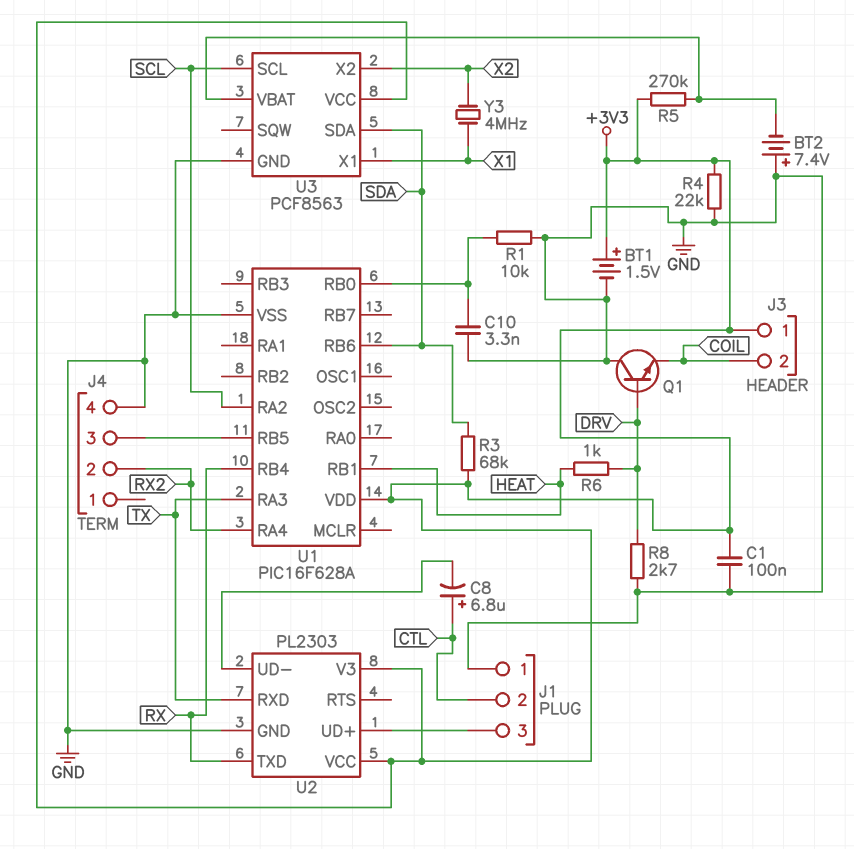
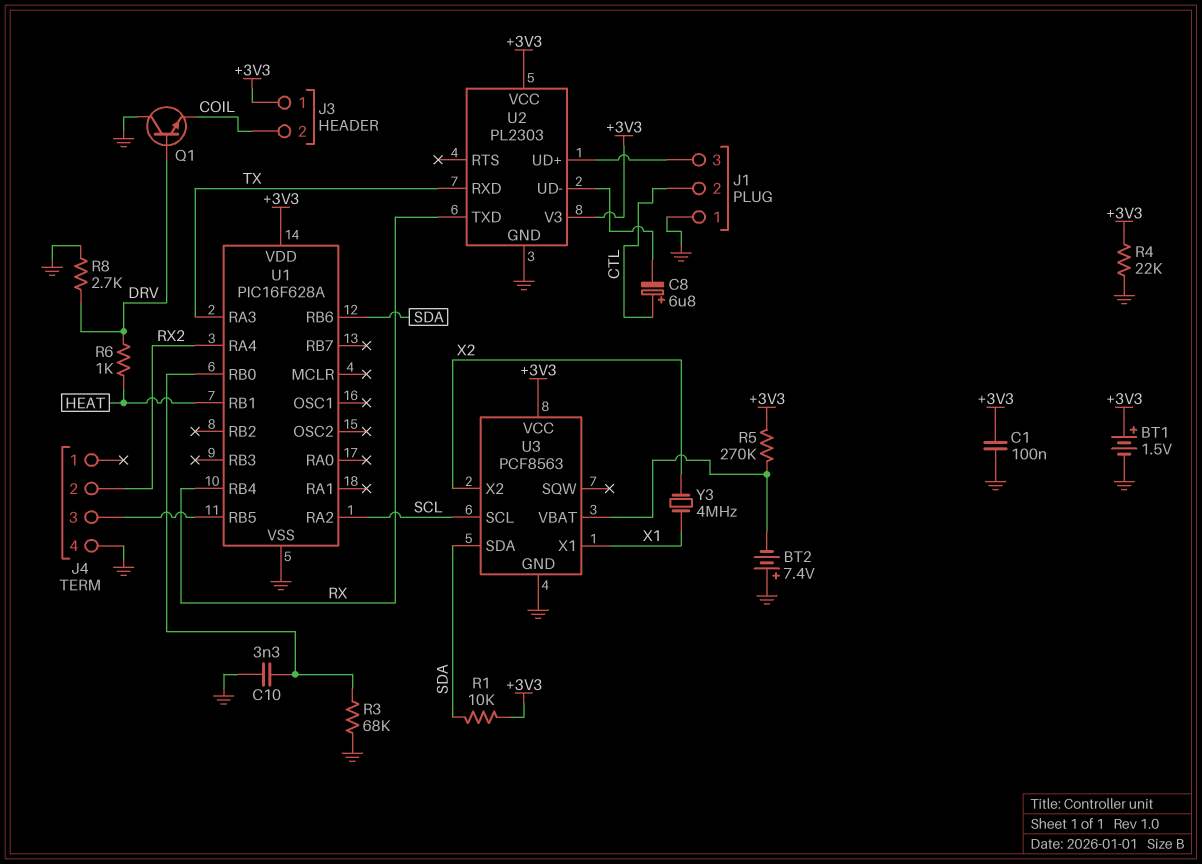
R1: 10k (GND, U1/RB0) -> 10k (+3V3, SDA)
R3: 68k (+3V3, SDA) -> 68k (GND, U1/RB0)

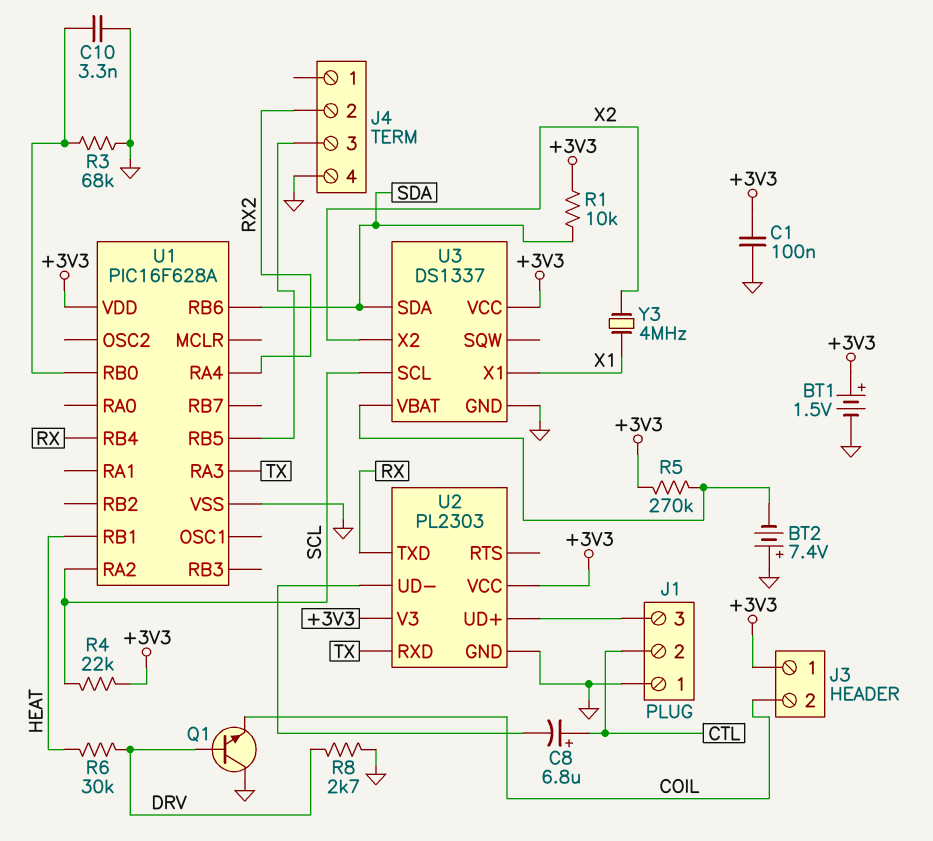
R4: 22k (+3V3, GND) -> 22k (+3V3, SCL)
R6: 1k (DRV, HEAT) -> 30k (DRV, HEAT)
U3: PCF8563 -> DS1337

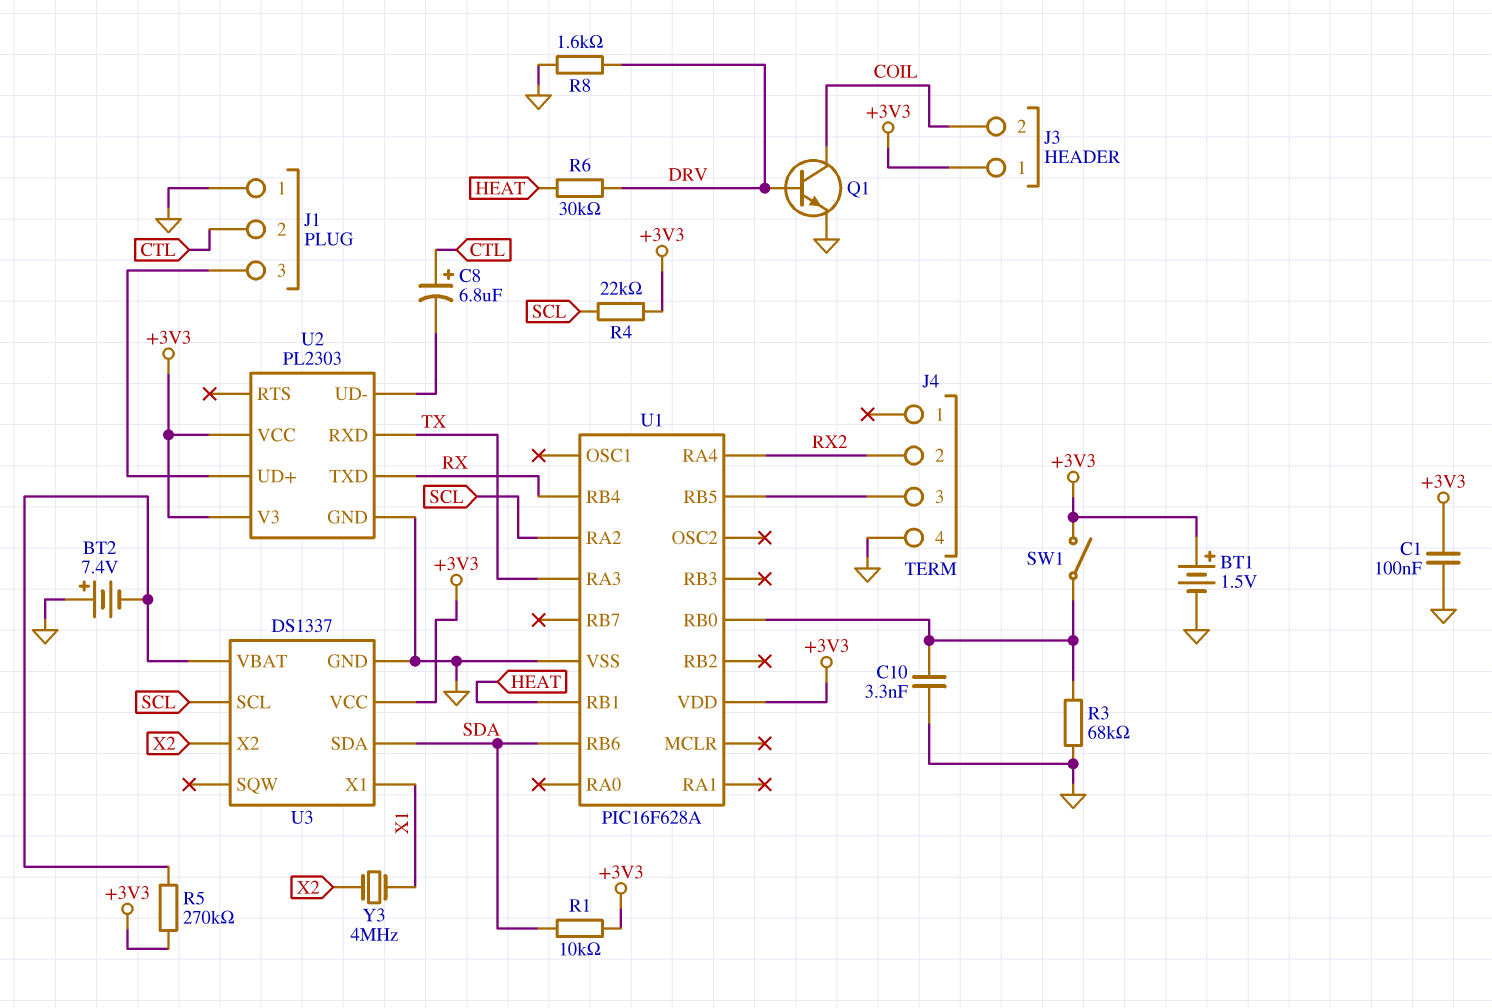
Q1: NPN (B DRV, C GND, E COIL) -> NPN (B DRV, C COIL, E GND)
R8: 2.7k (DRV, GND) -> 1.6k (DRV, GND)
SW1: none -> switch (+3V3, U1/RB0)

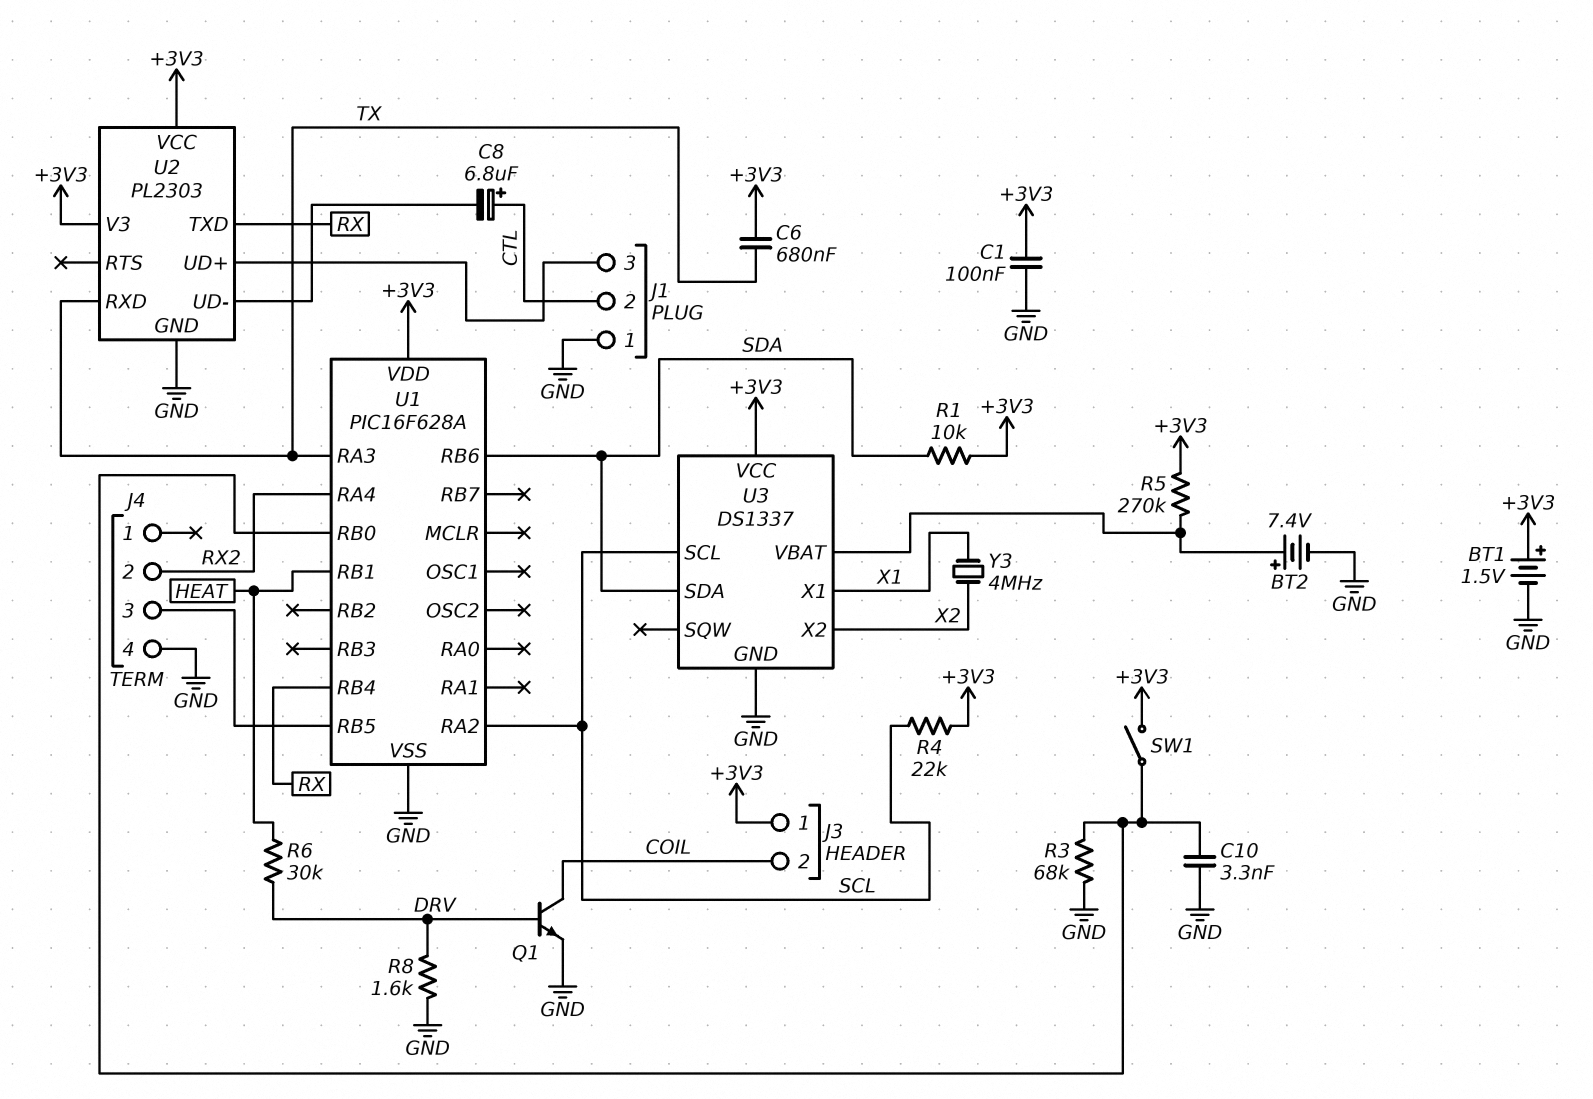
BT2: 7.4V (plus GND, minus U3/VBAT) -> 7.4V (plus U3/VBAT, minus GND)
C6: none -> 680nF (+3V3, TX)

